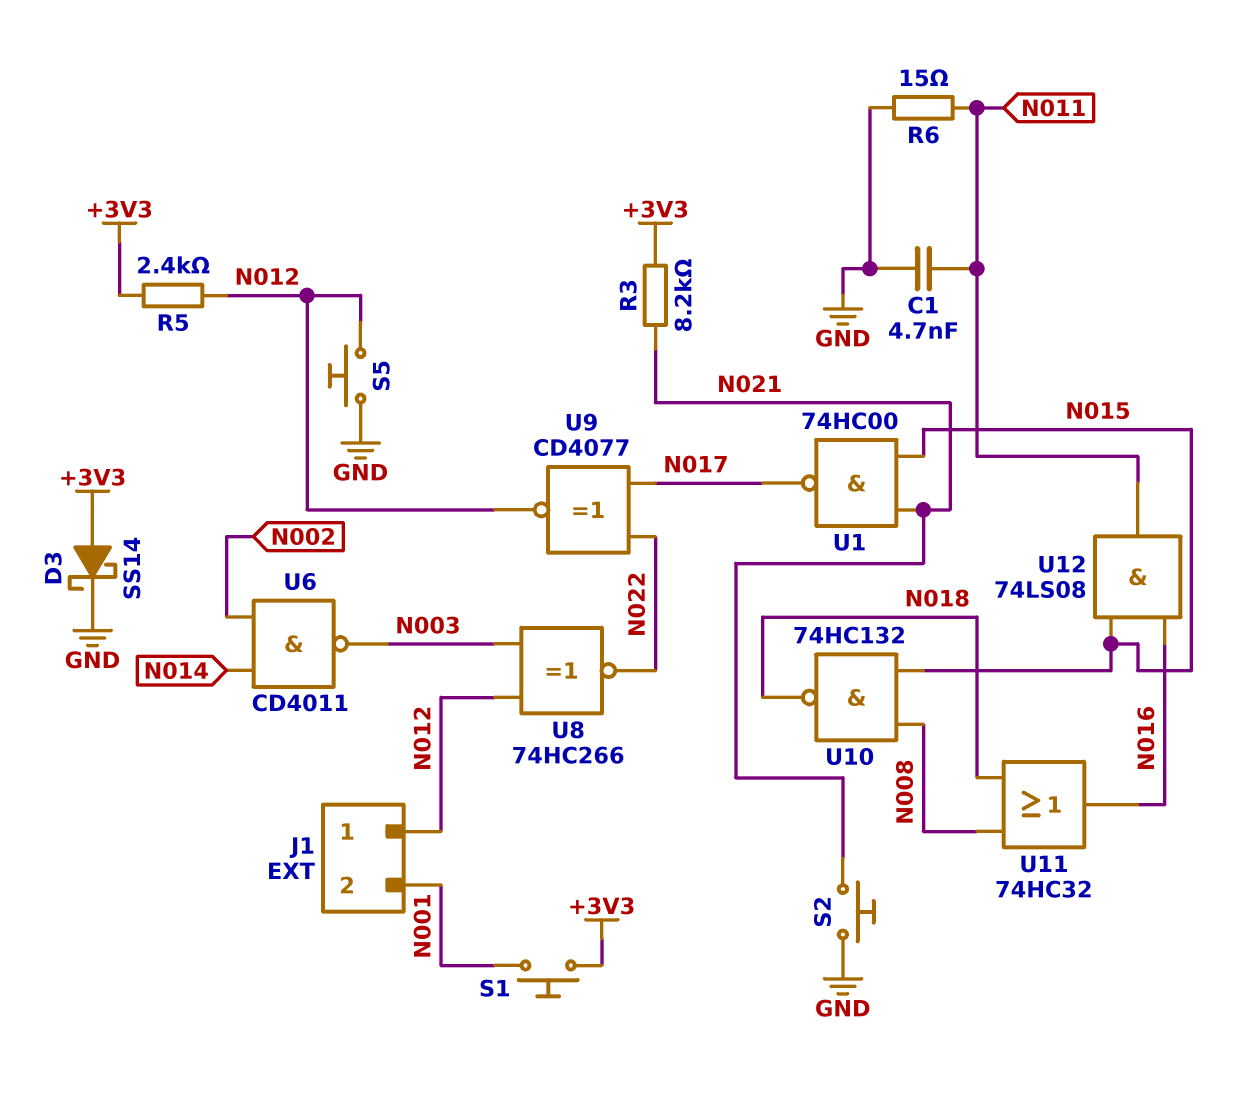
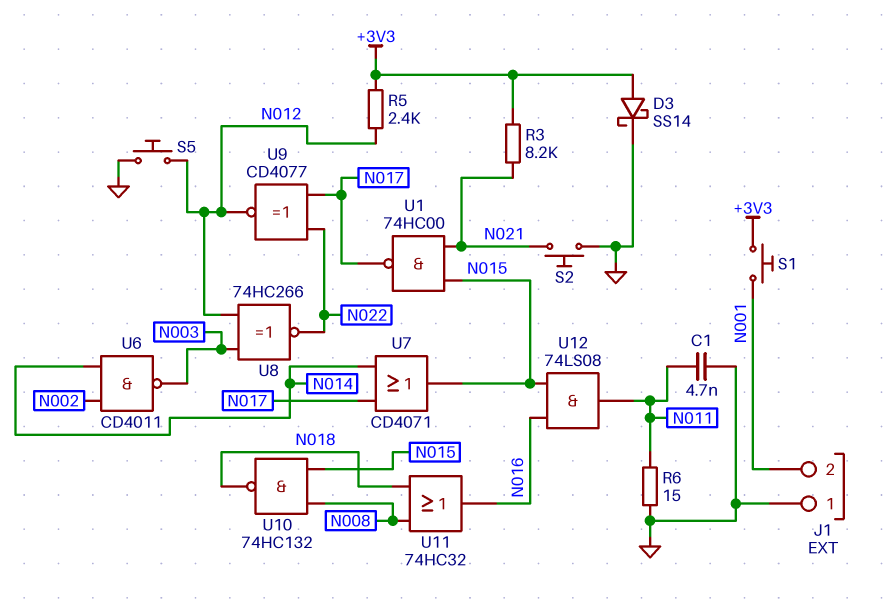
J1 pin 1: N012 -> GND
U7: none -> OR CD4071 (in N014, in N017, out N015)

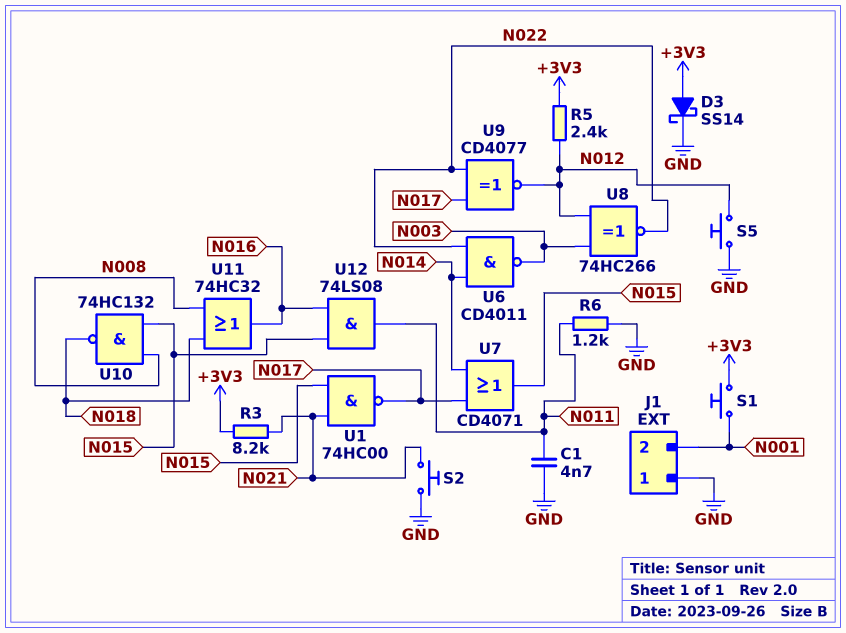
R6: 15 (GND, N011) -> 1.2k (GND, N011)
U6: NAND CD4011 (in N002, in N014, out N003) -> NAND CD4011 (in N014, in N022, out N003)

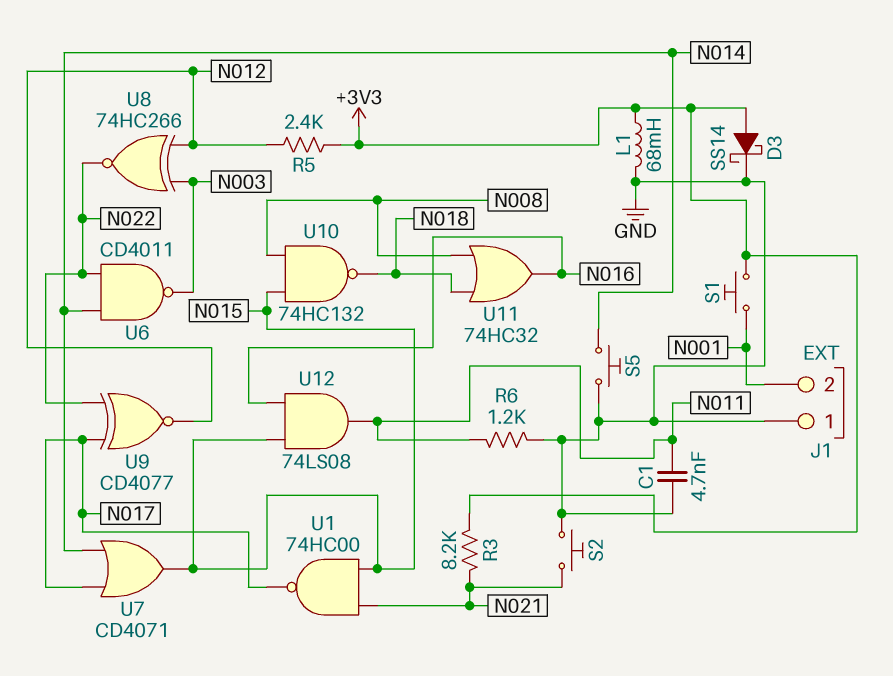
L1: none -> 68mH (+3V3, GND)
S5: button (GND, N012) -> button (GND, N014)

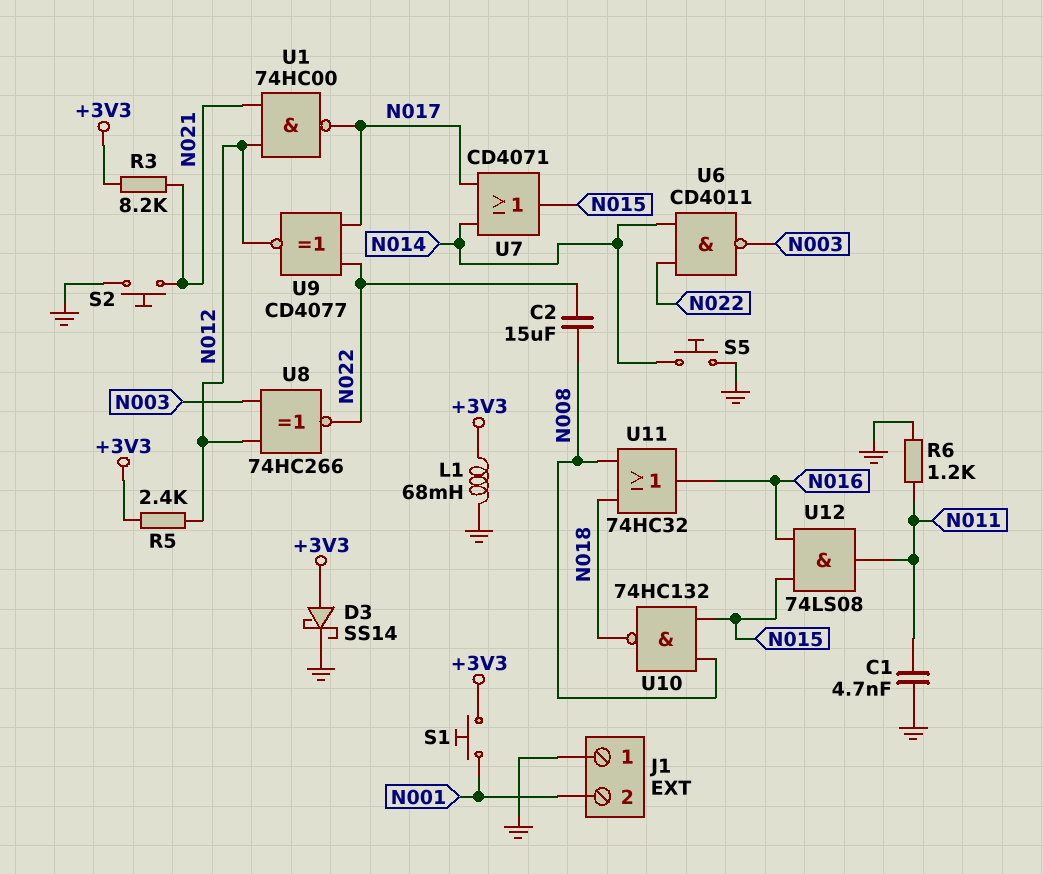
C2: none -> 15uF (N008, N022)
U1: NAND 74HC00 (in N015, in N021, out N017) -> NAND 74HC00 (in N012, in N021, out N017)

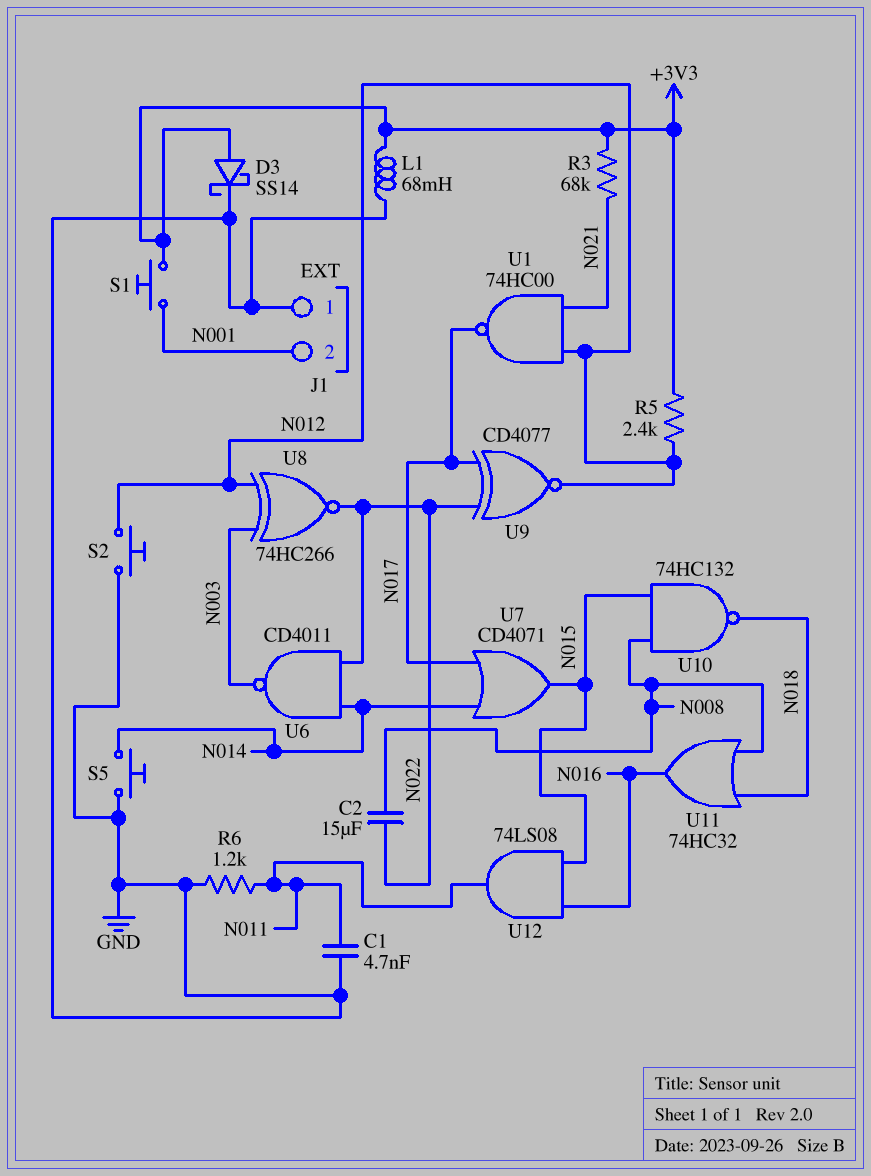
R3: 8.2k (+3V3, N021) -> 68k (+3V3, N021)
S2: button (GND, N021) -> button (GND, N012)

